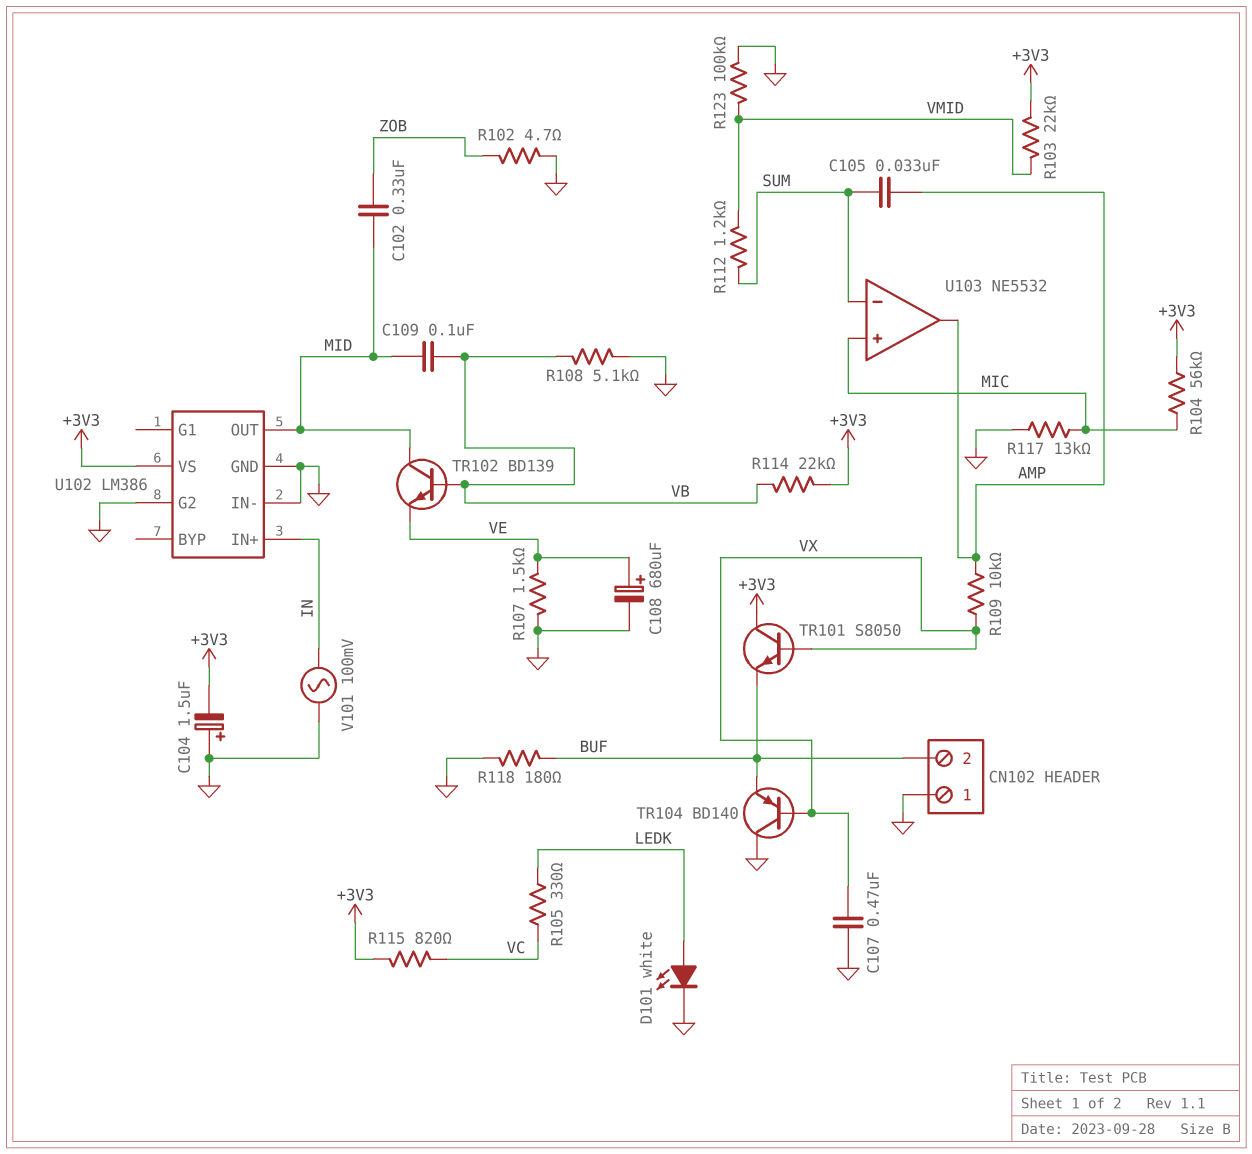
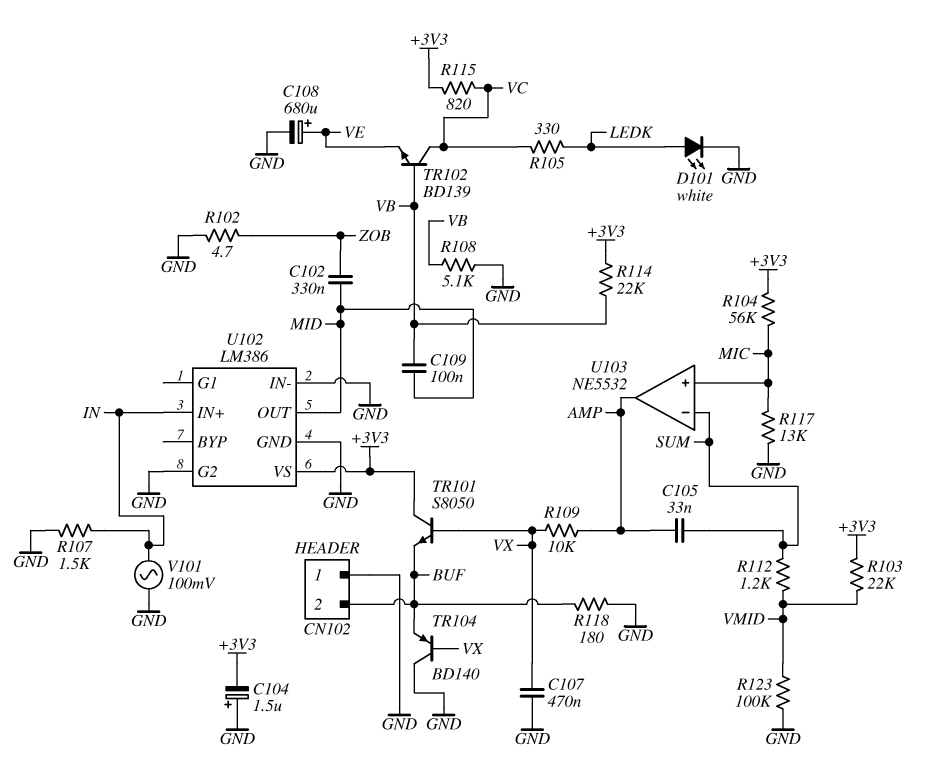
R107: 1.5k (GND, VE) -> 1.5k (GND, IN)
TR102: NPN BD139 (B VB, C MID, E VE) -> NPN BD139 (B VB, C VC, E VE)

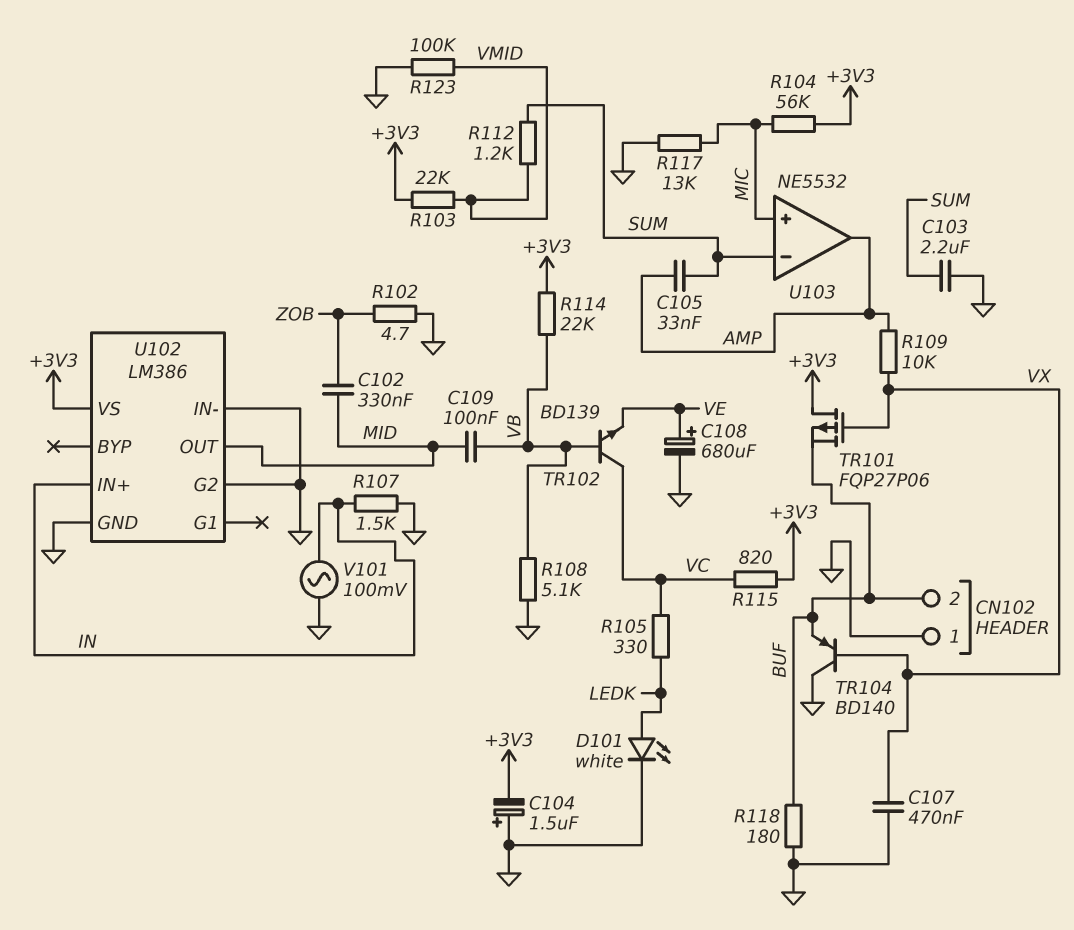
C103: none -> 2.2uF (GND, SUM)
TR101: NPN S8050 (B VX, C +3V3, E BUF) -> PMOS FQP27P06 (G VX, D +3V3, S BUF)

